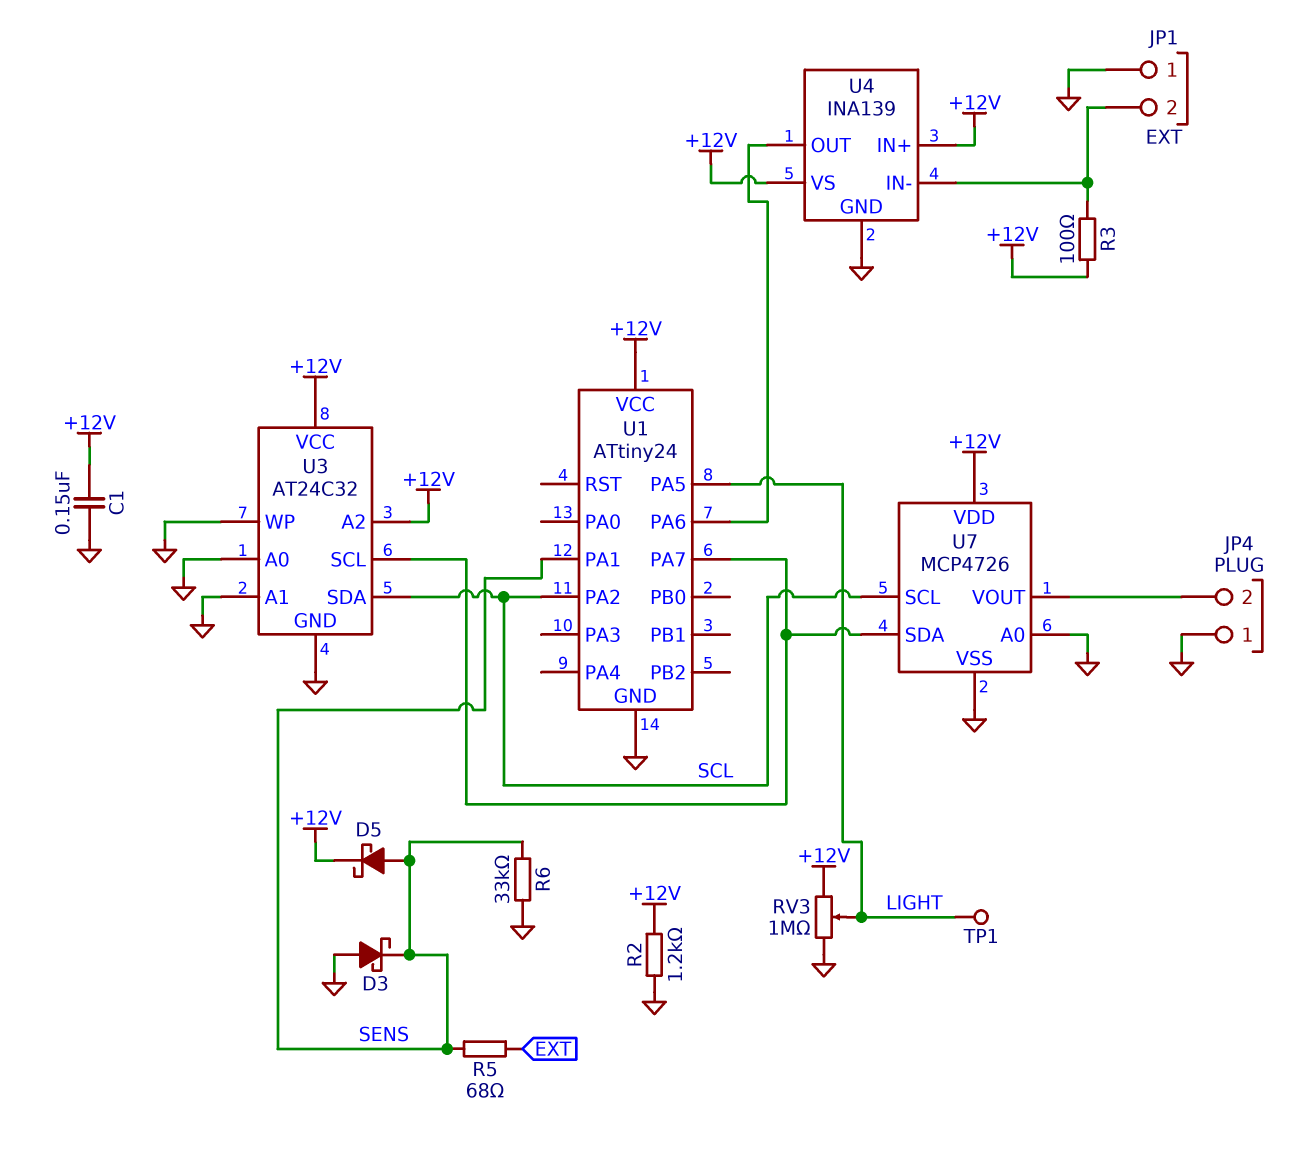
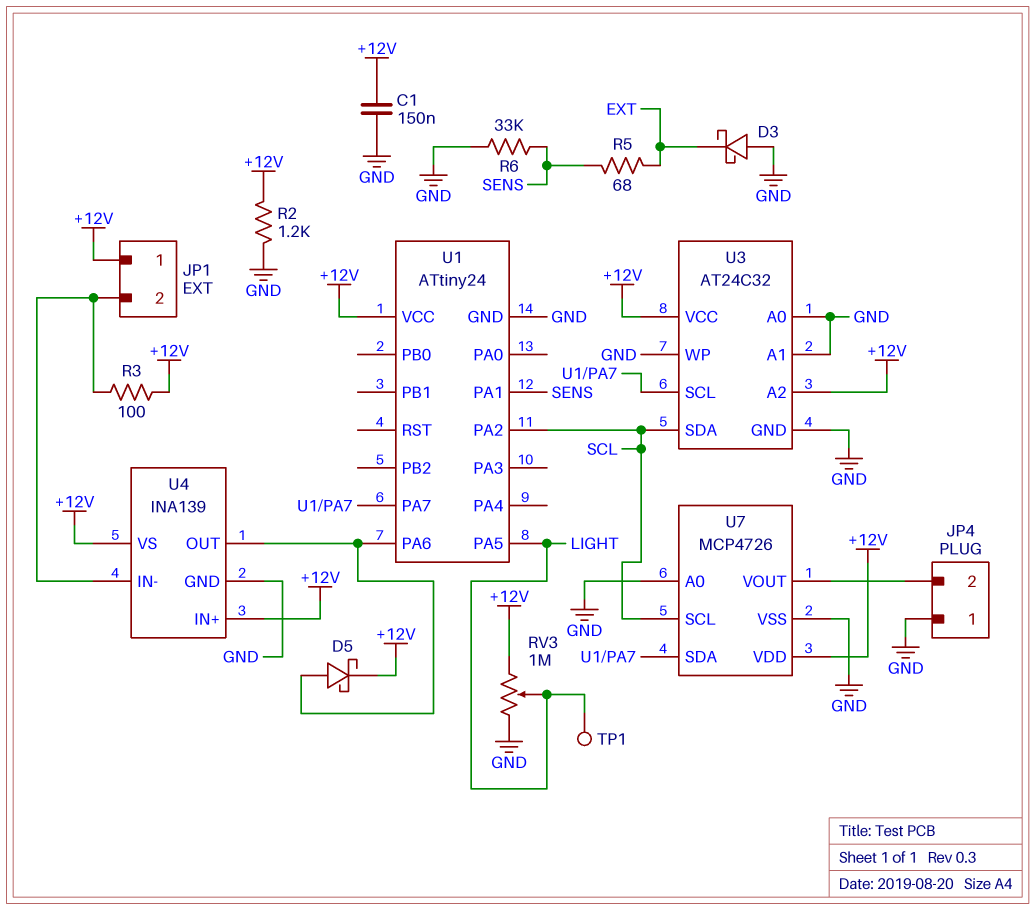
D3: schottky (A GND, K SENS) -> schottky (A GND, K EXT)
D5: schottky (A SENS, K +12V) -> schottky (A U1/PA6, K +12V)
JP1 pin 1: GND -> +12V

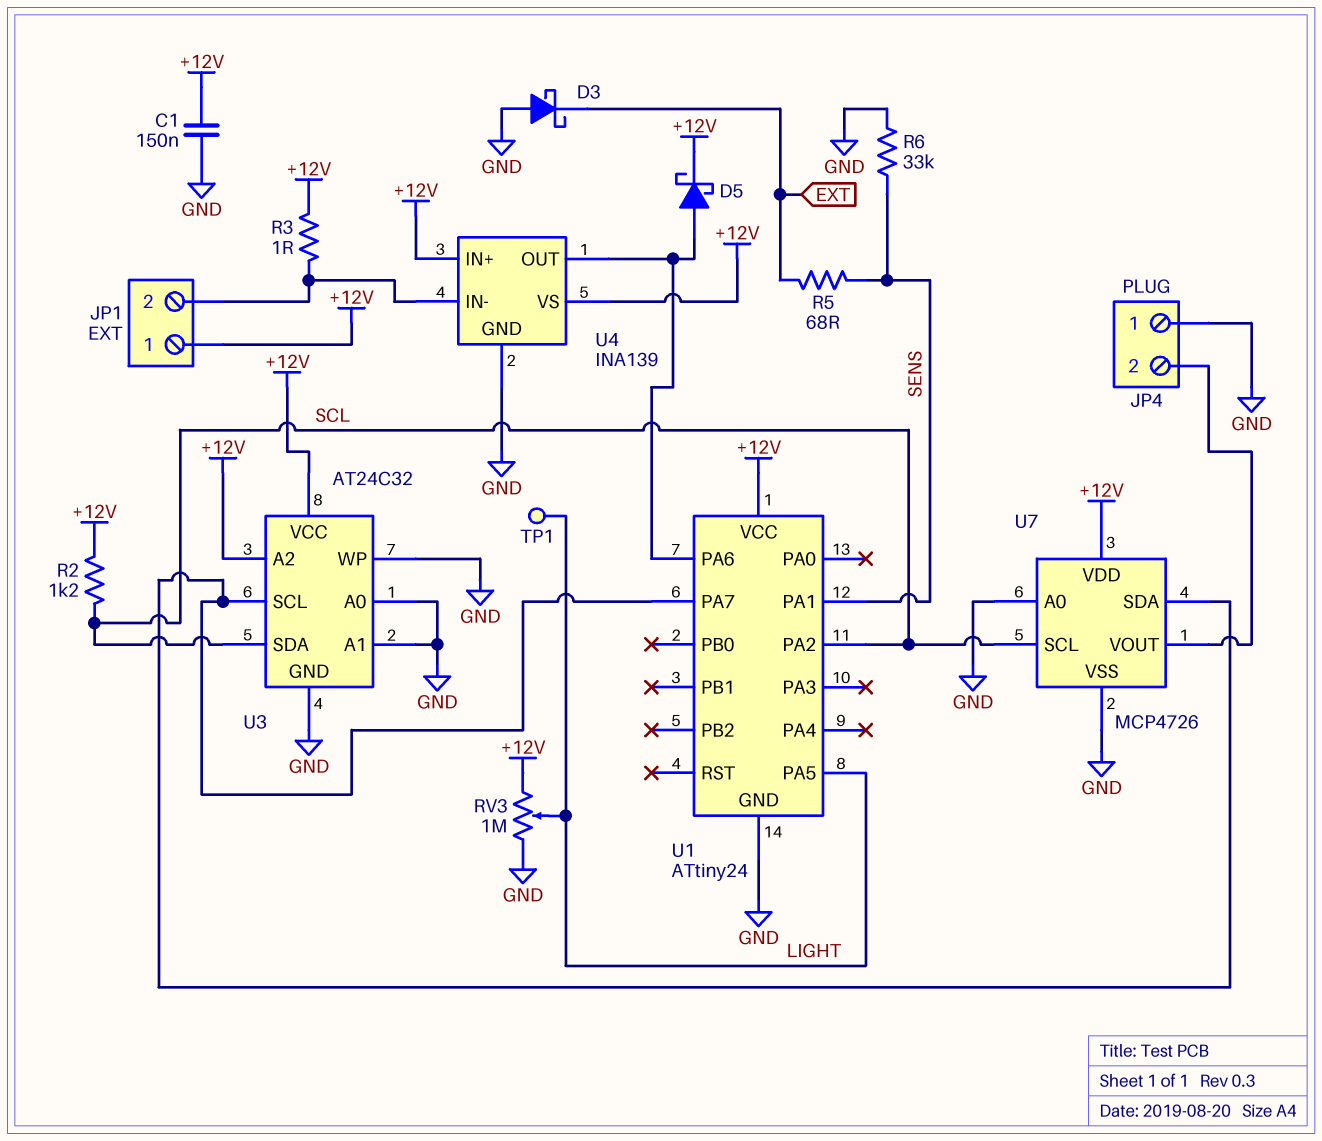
R2: 1.2k (+12V, GND) -> 1.2k (+12V, SCL)
R3: 100 (+12V, JP1/2) -> 1 (+12V, JP1/2)

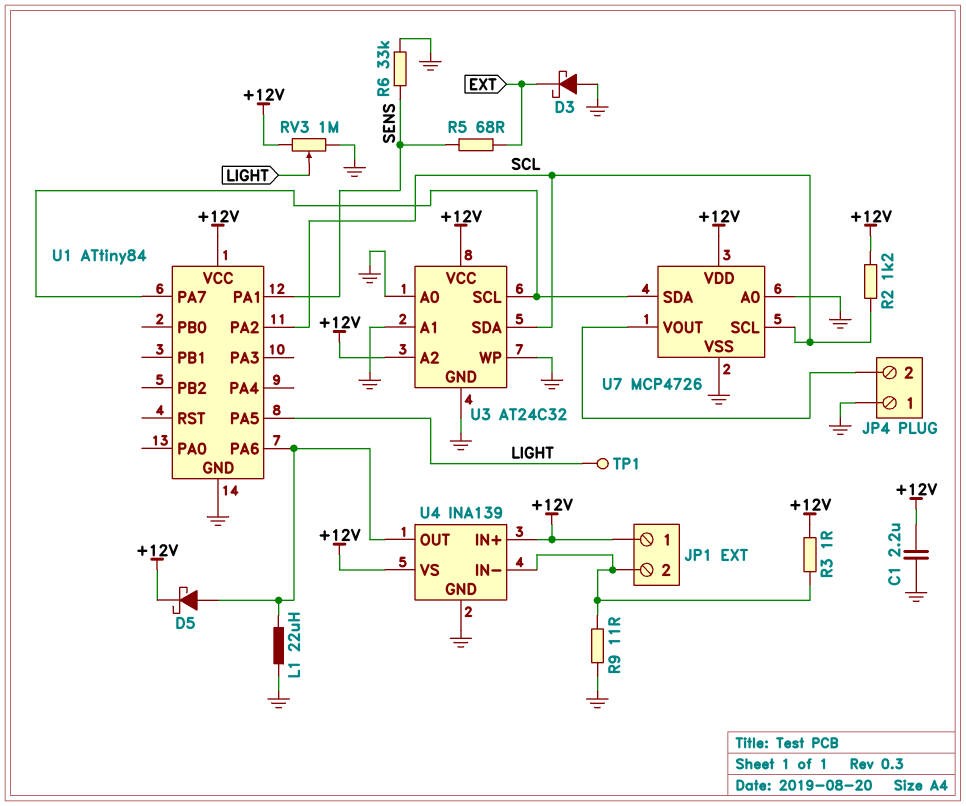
C1: 150nF (+12V, GND) -> 2.2uF (+12V, GND)
L1: none -> 22uH (GND, U1/PA6)
R9: none -> 11 (GND, JP1/2)
U1: ATtiny24 -> ATtiny84

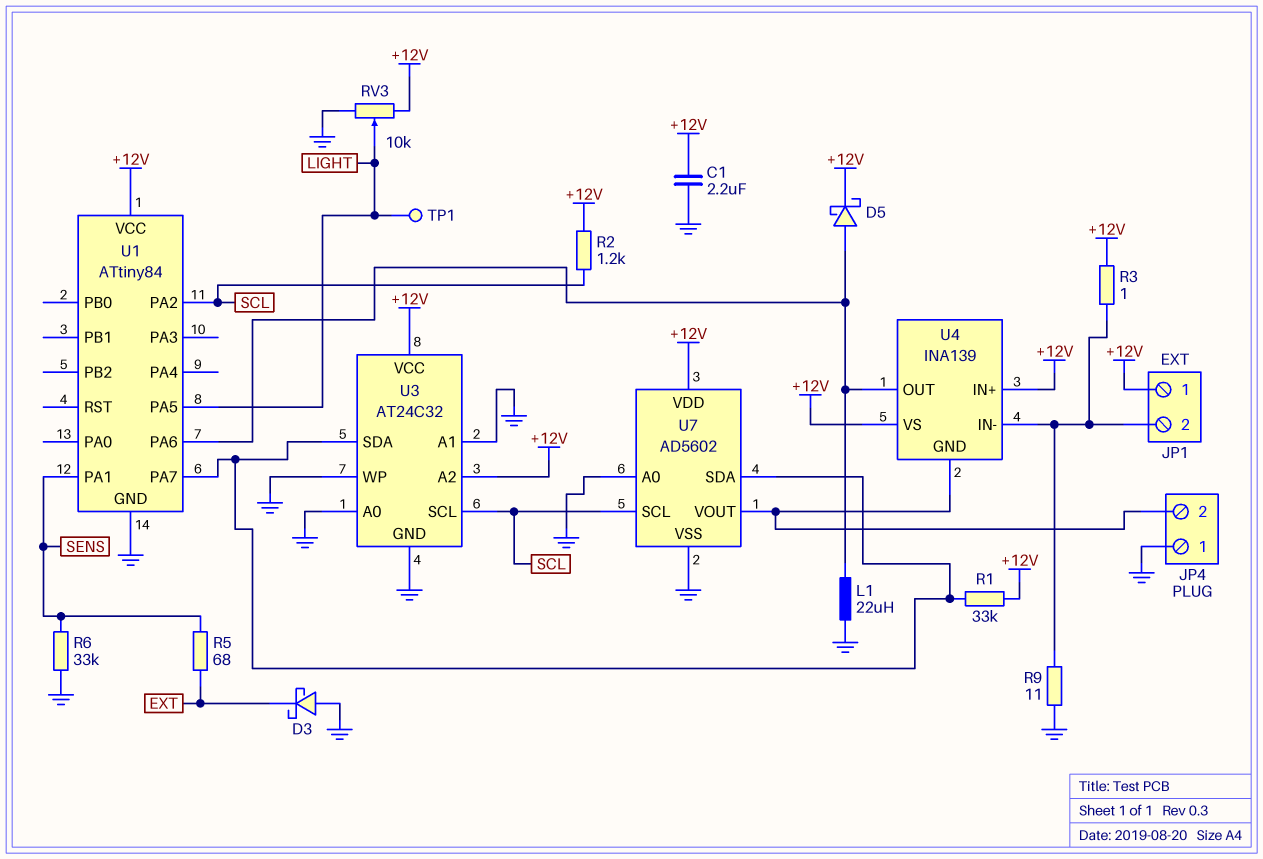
R1: none -> 33k (+12V, U1/PA7)
RV3: 1M (+12V, GND, wiper LIGHT) -> 10k (+12V, GND, wiper LIGHT)
U3 pin SCL: U1/PA7 -> SCL
U3 pin SDA: SCL -> U1/PA7
U4 pin GND: GND -> JP4/2
U7: MCP4726 -> AD5602

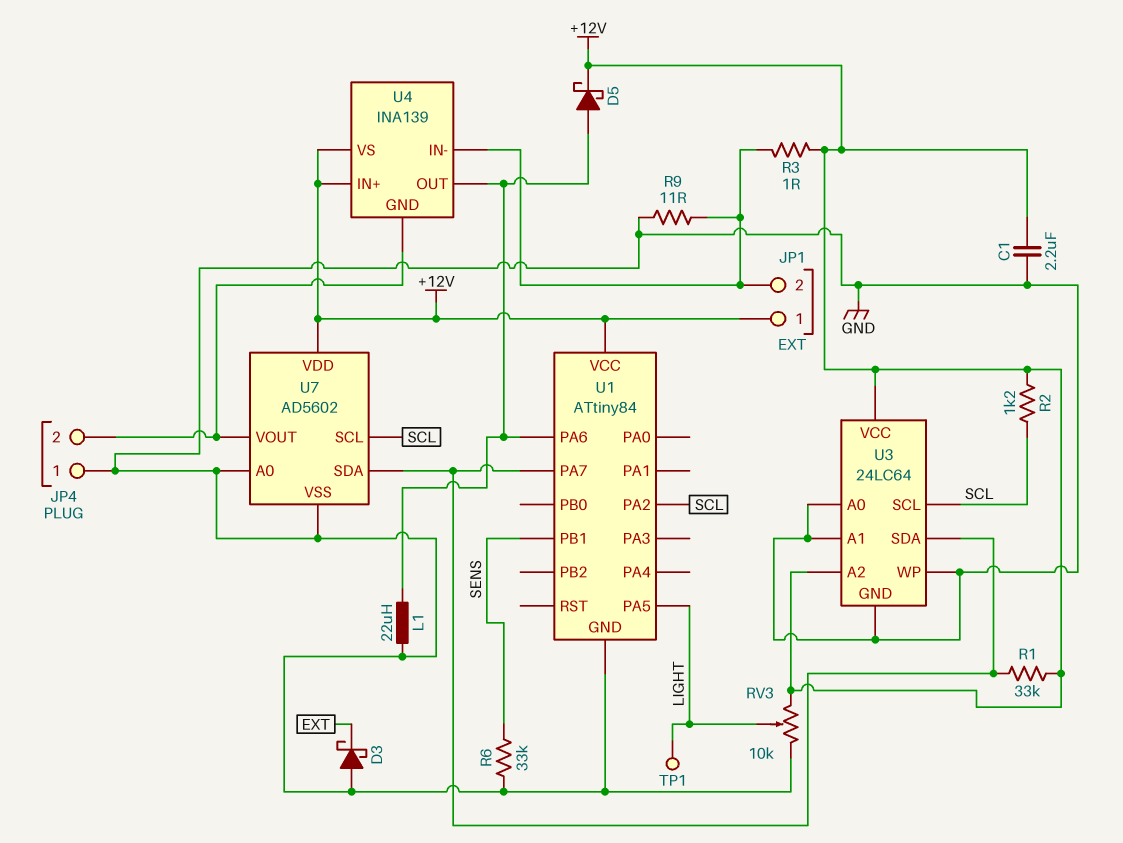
R5: 68 (EXT, SENS) -> none
U1 pin PA1: SENS -> none
U1 pin PB1: none -> SENS
U3: AT24C32 -> 24LC64

